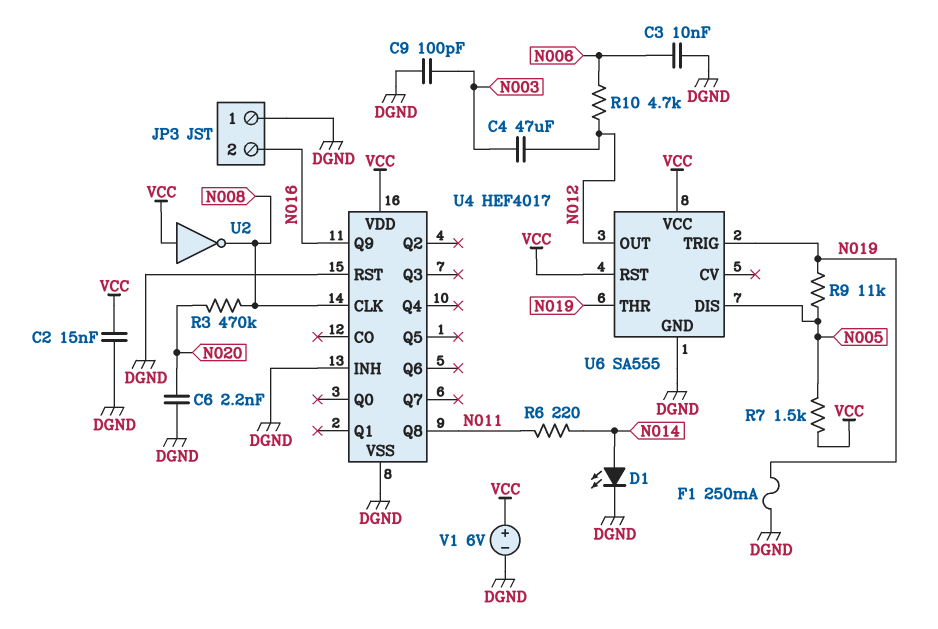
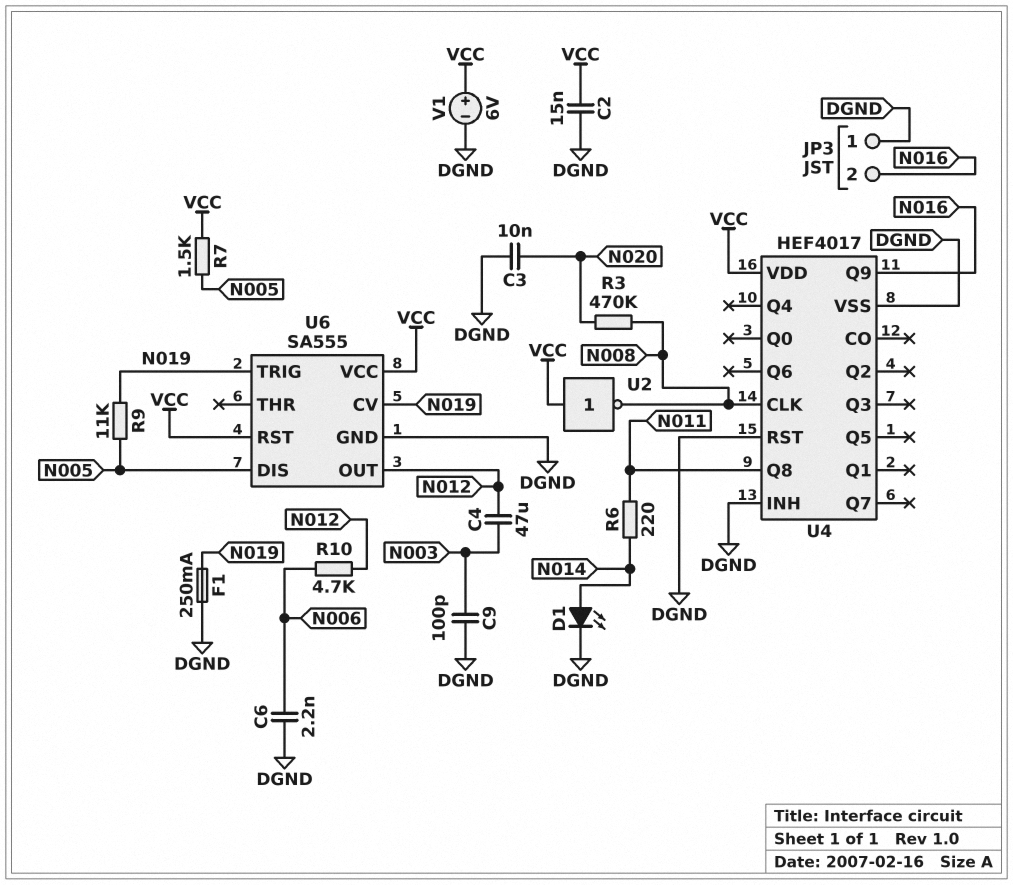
C3: 10nF (DGND, N006) -> 10nF (DGND, N020)
C6: 2.2nF (DGND, N020) -> 2.2nF (DGND, N006)
U6 pin CV: none -> N019
U6 pin THR: N019 -> none

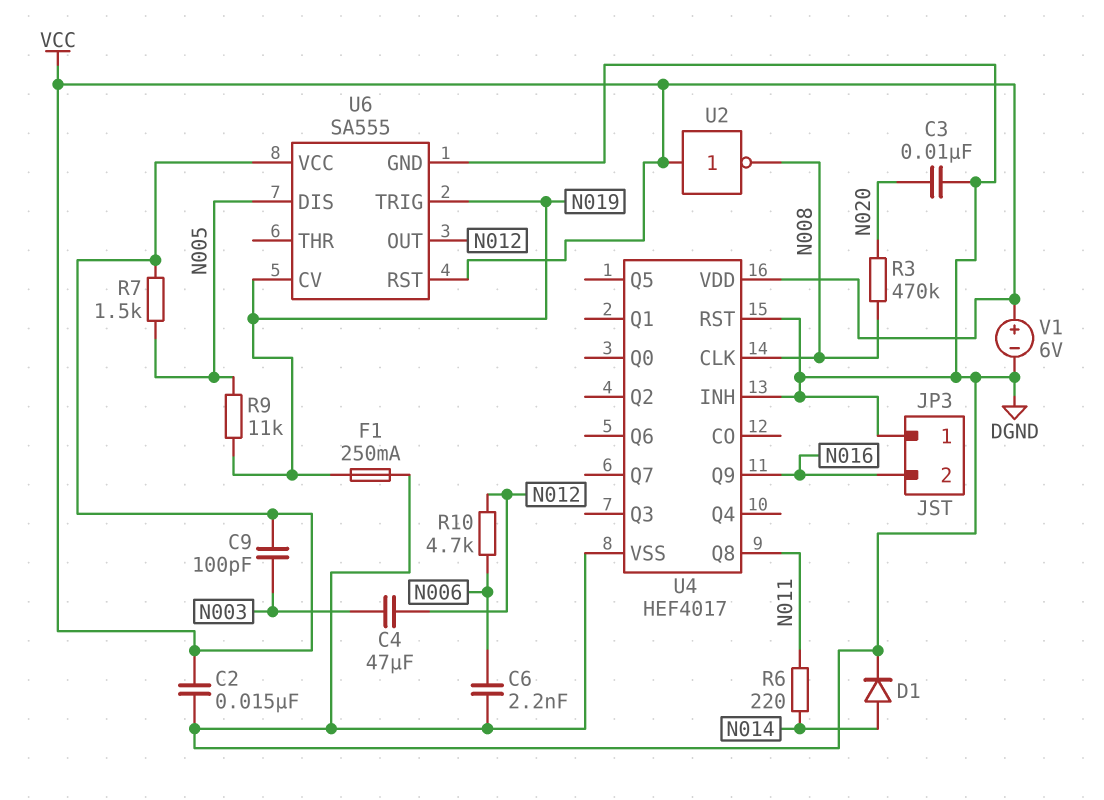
C9: 100pF (DGND, N003) -> 100pF (N003, VCC)
D1: LED (A N014, K DGND) -> diode (A N014, K DGND)

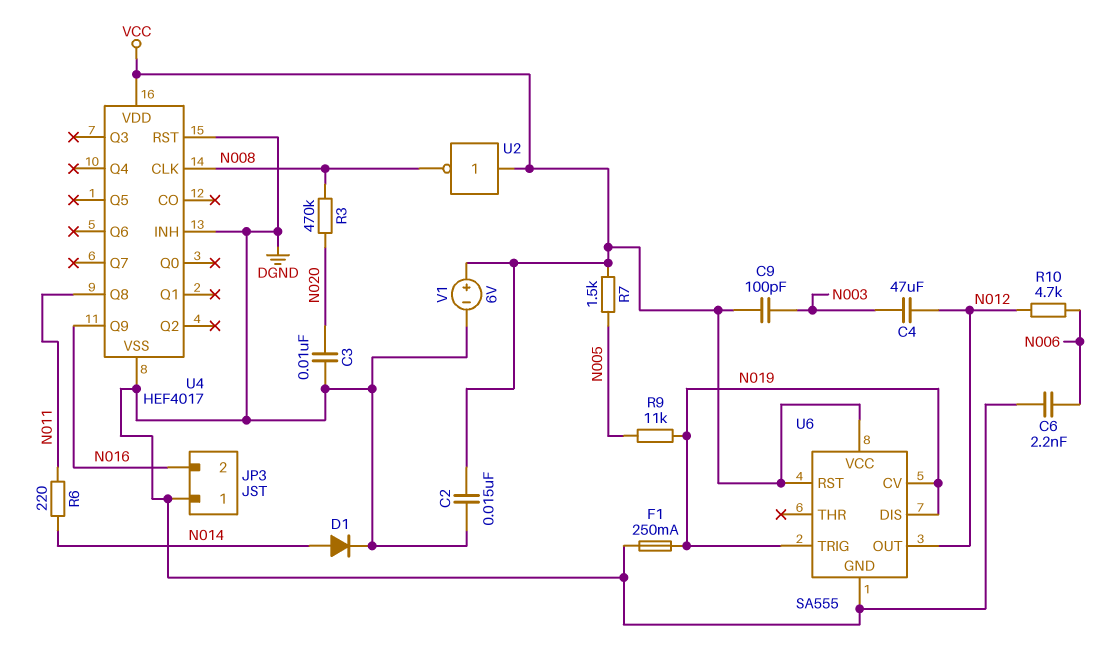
U6 pin DIS: N005 -> N019

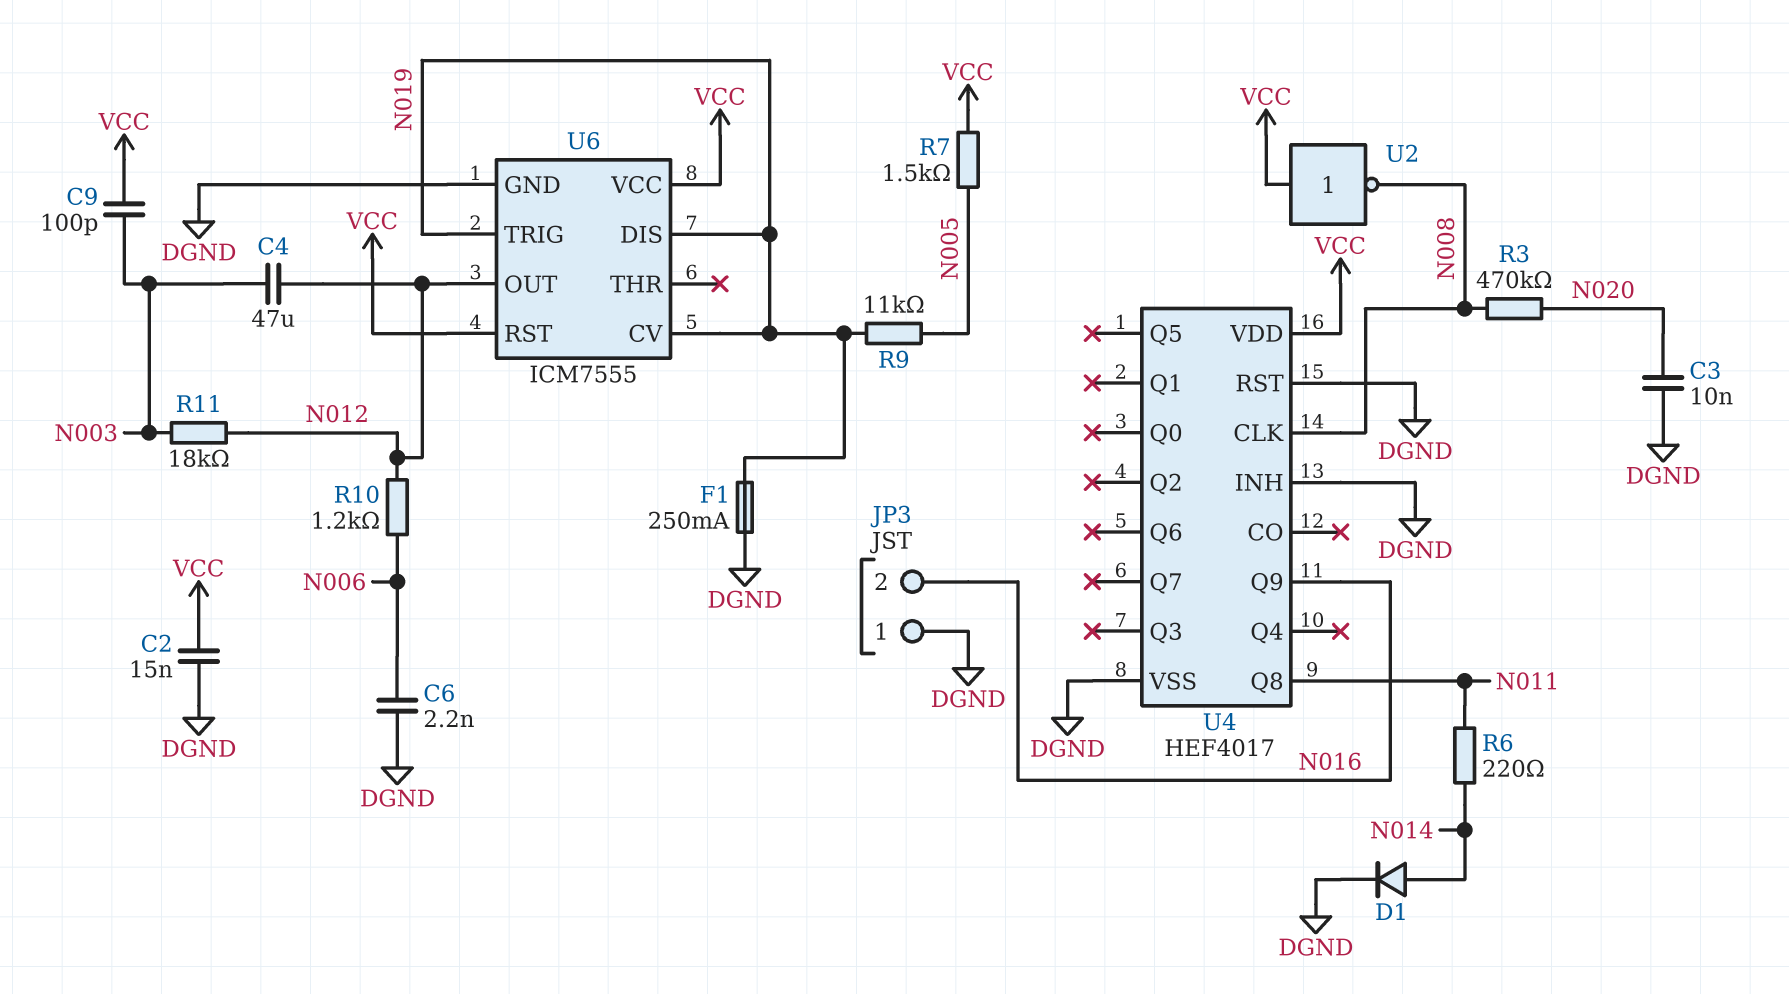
R10: 4.7k (N006, N012) -> 1.2k (N006, N012)
R11: none -> 18k (N003, N012)
U6: SA555 -> ICM7555
V1: 6V (plus VCC, minus DGND) -> none

